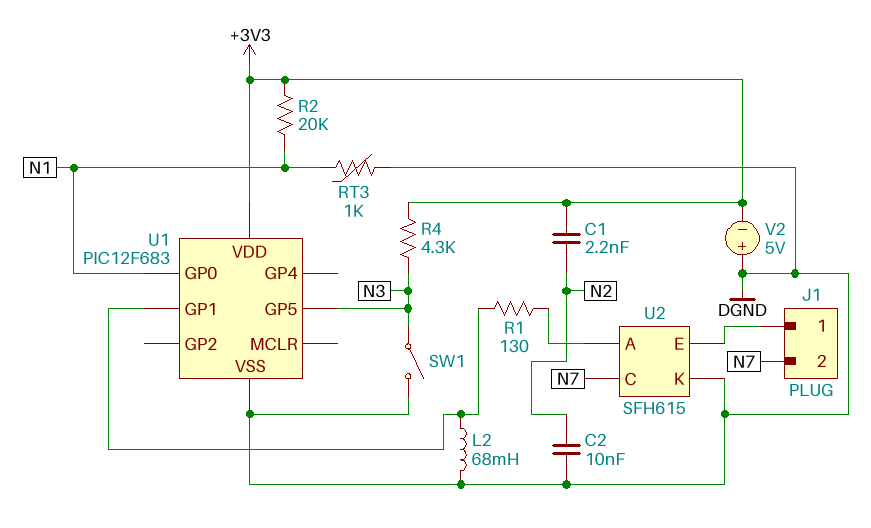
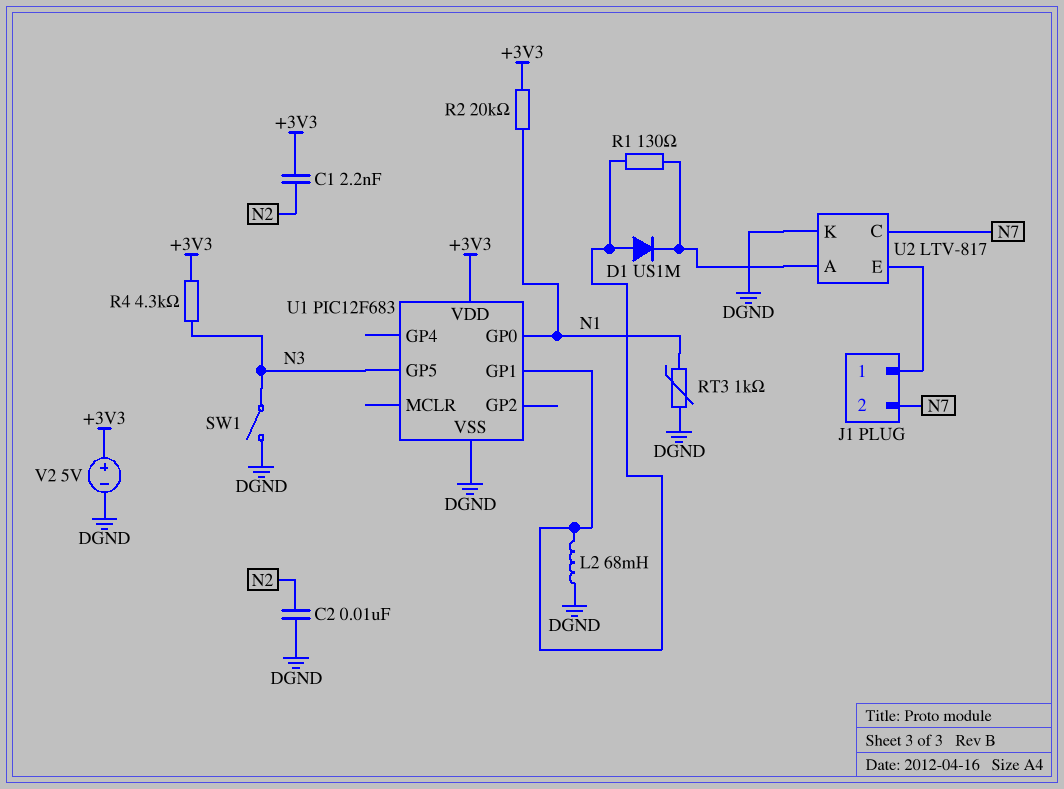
D1: none -> diode US1M (A U1/GP1, K U2/A)
U2: SFH615 -> LTV-817
V2: 5V (plus DGND, minus +3V3) -> 5V (plus +3V3, minus DGND)

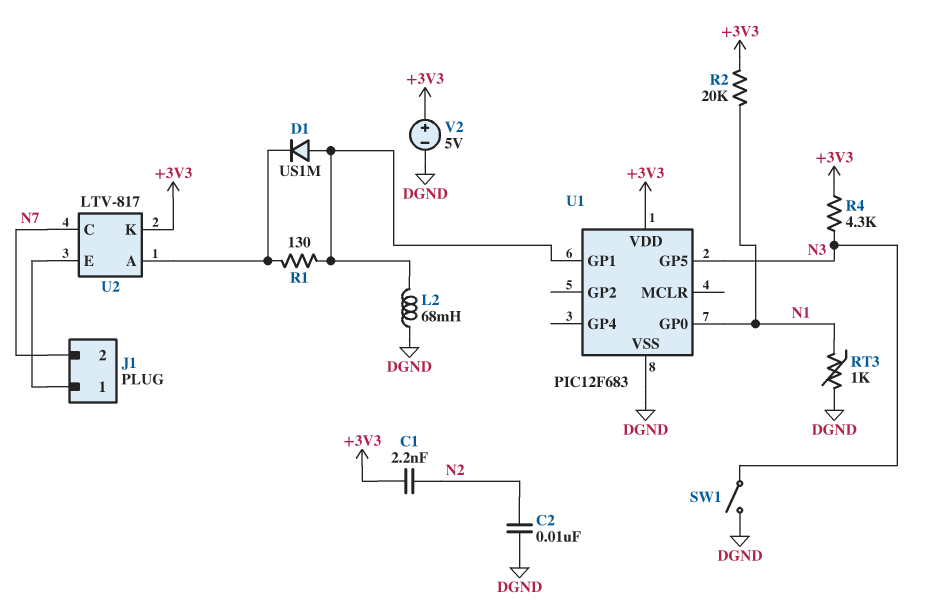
U2 pin K: DGND -> +3V3

